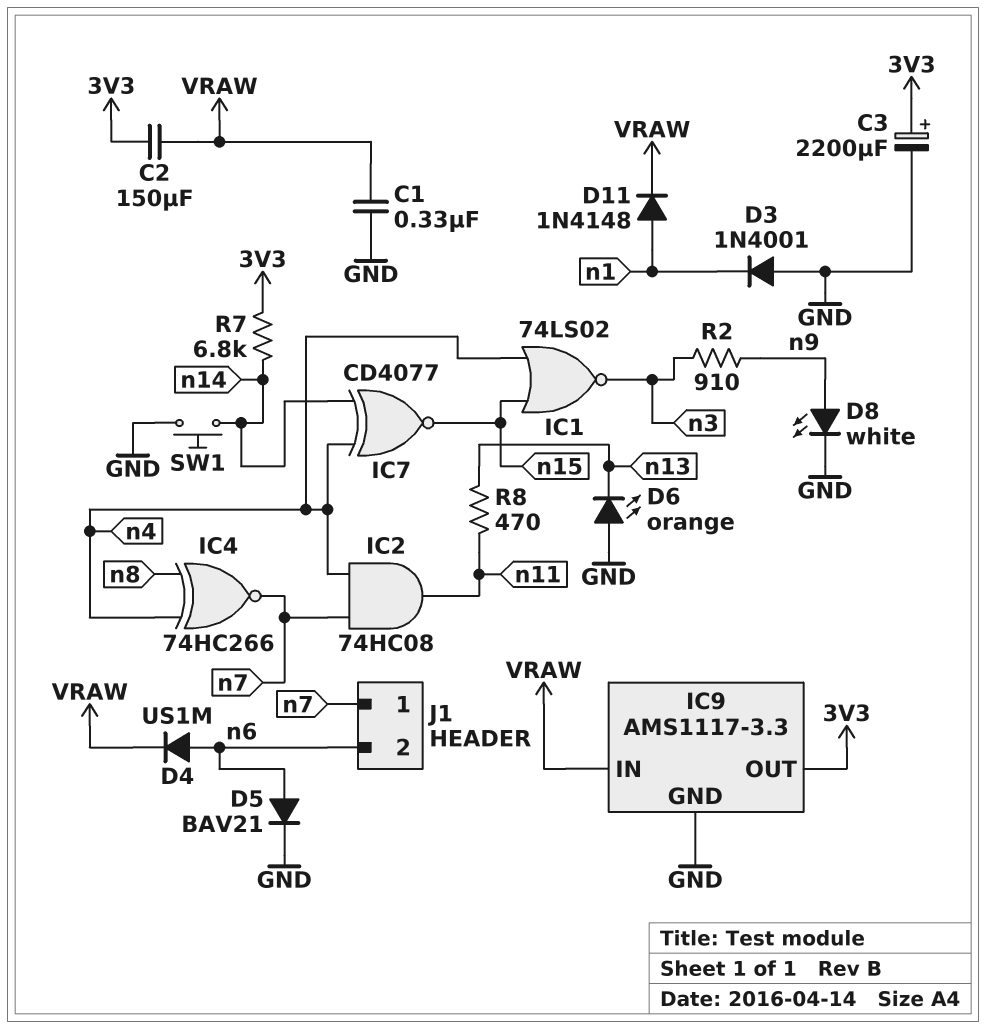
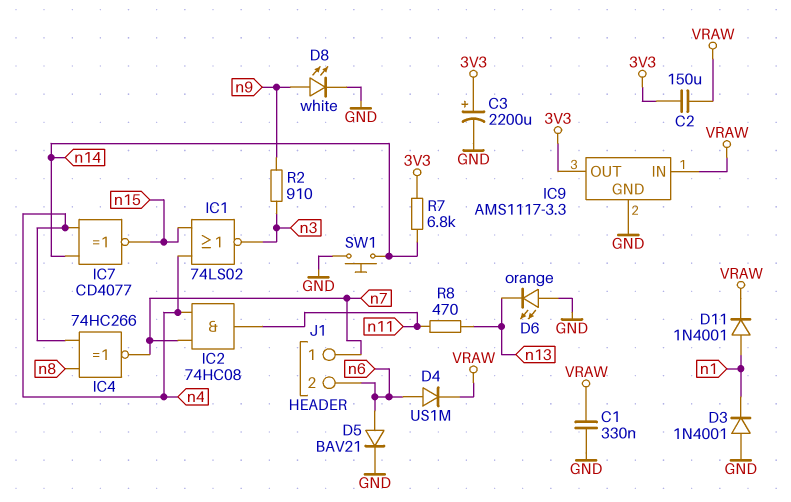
D11: diode 1N4148 (A n1, K VRAW) -> diode 1N4001 (A n1, K VRAW)

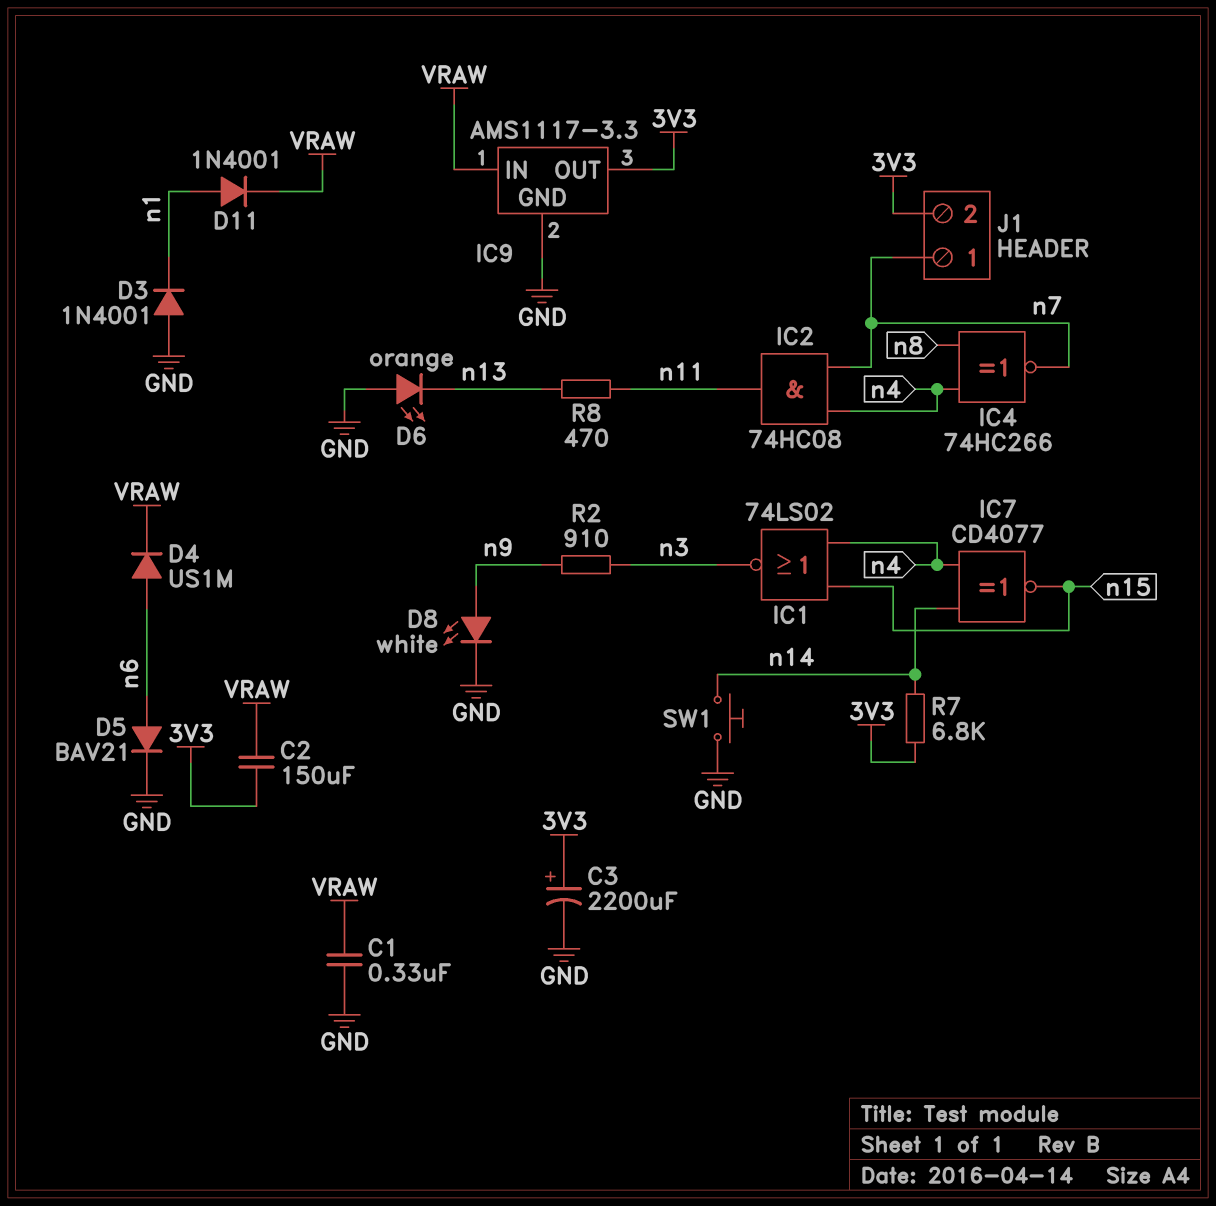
J1 pin 2: n6 -> 3V3

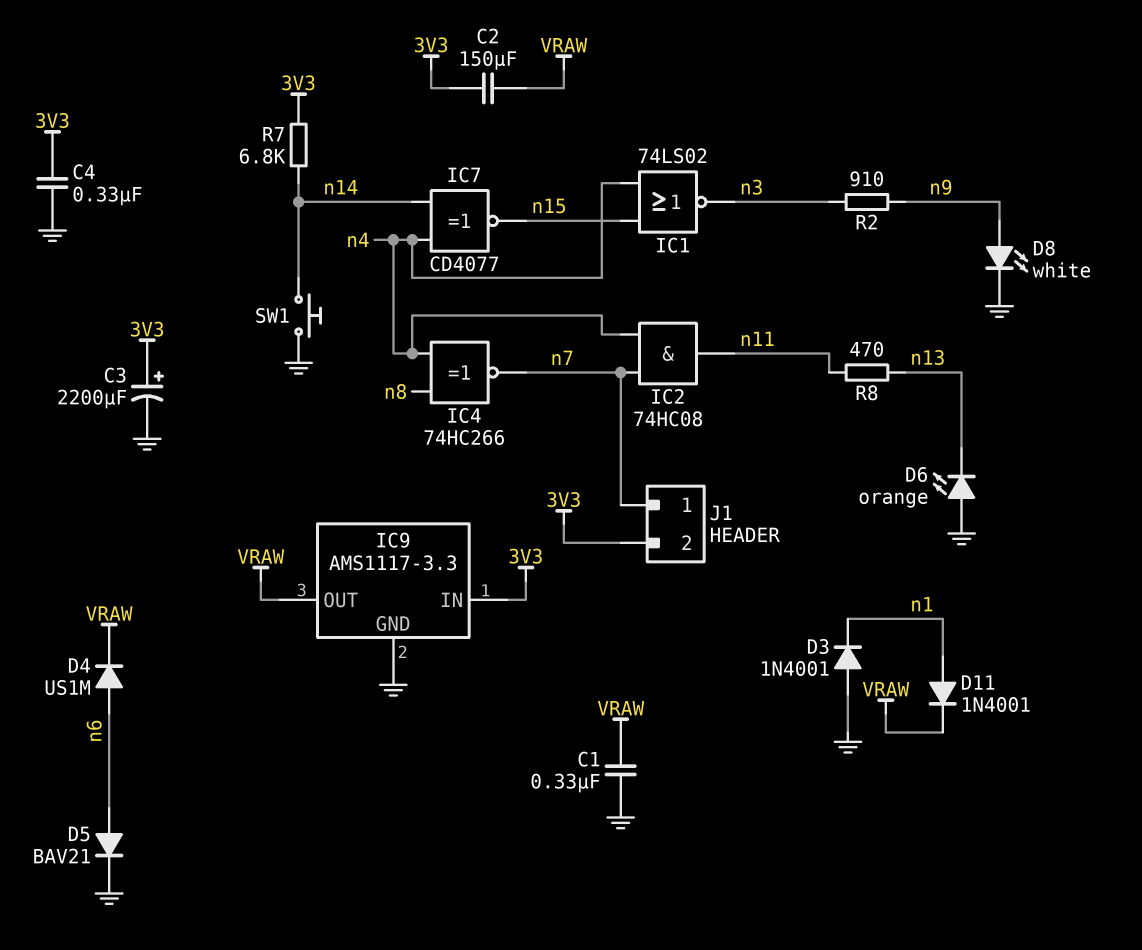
C4: none -> 330nF (3V3, GND)
IC9 pin IN: VRAW -> 3V3
IC9 pin OUT: 3V3 -> VRAW

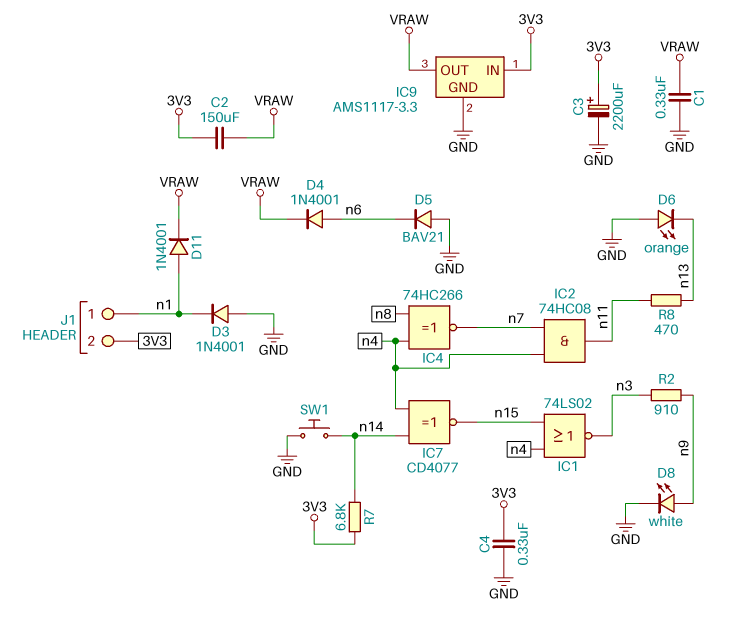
D4: diode US1M (A n6, K VRAW) -> diode 1N4001 (A n6, K VRAW)
D5: diode BAV21 (A n6, K GND) -> diode BAV21 (A GND, K n6)
J1 pin 1: n7 -> n1

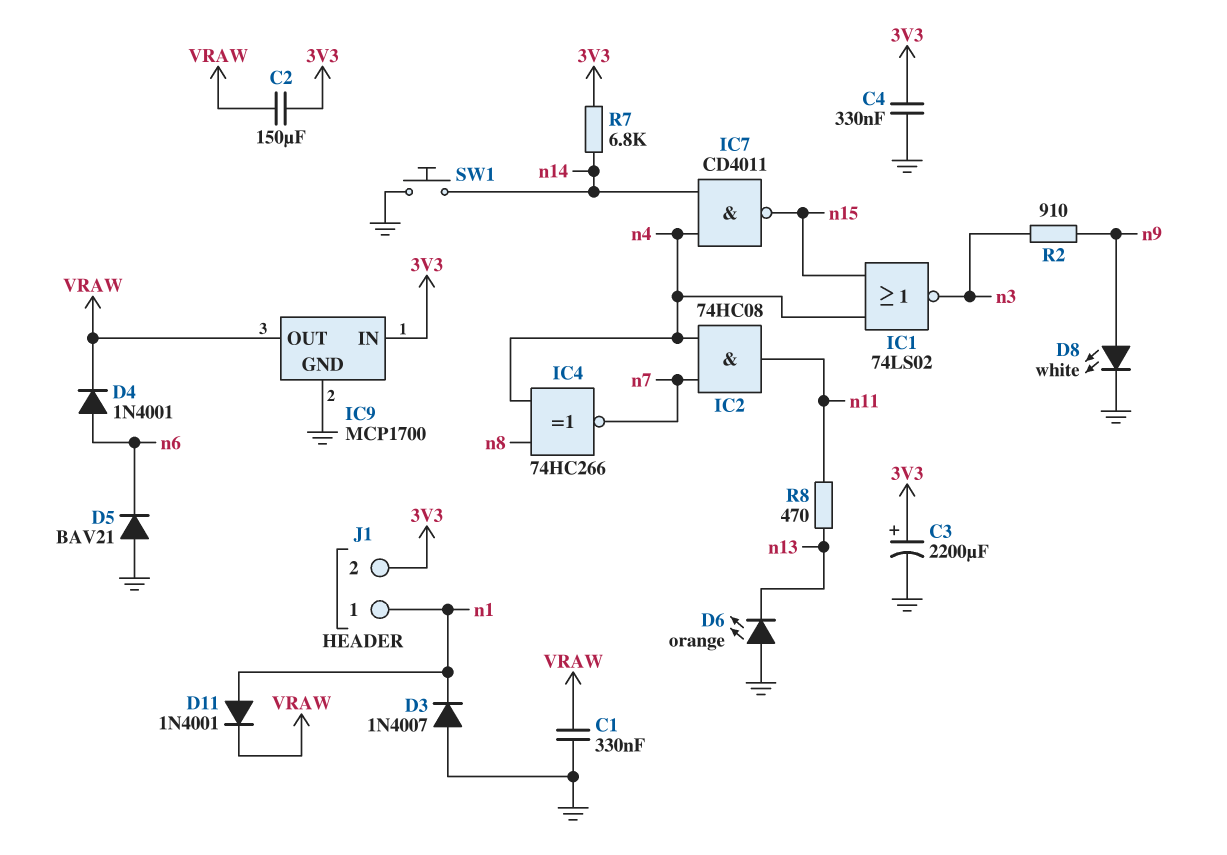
D3: diode 1N4001 (A GND, K n1) -> diode 1N4007 (A GND, K n1)
IC7: XNOR CD4077 (in n4, in n14, out n15) -> NAND CD4011 (in n4, in n14, out n15)
IC9: AMS1117-3.3 -> MCP1700

